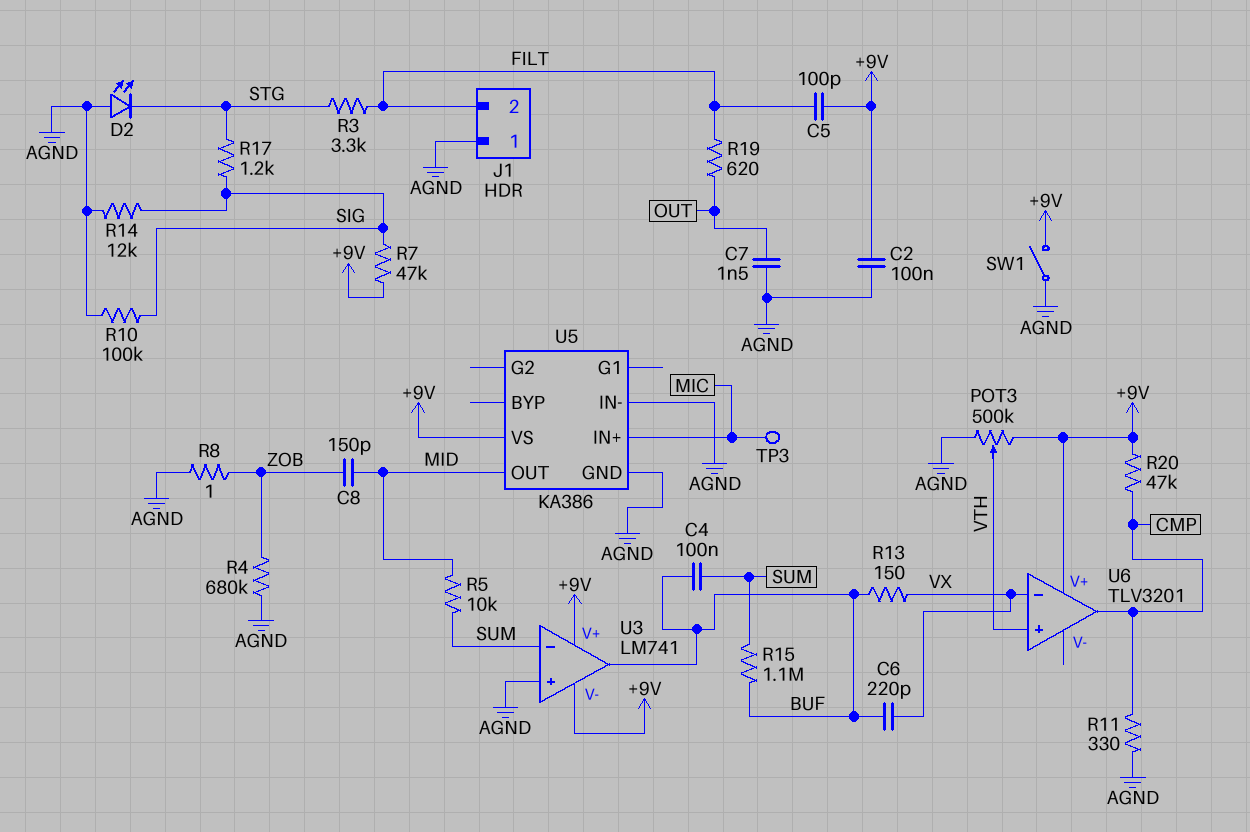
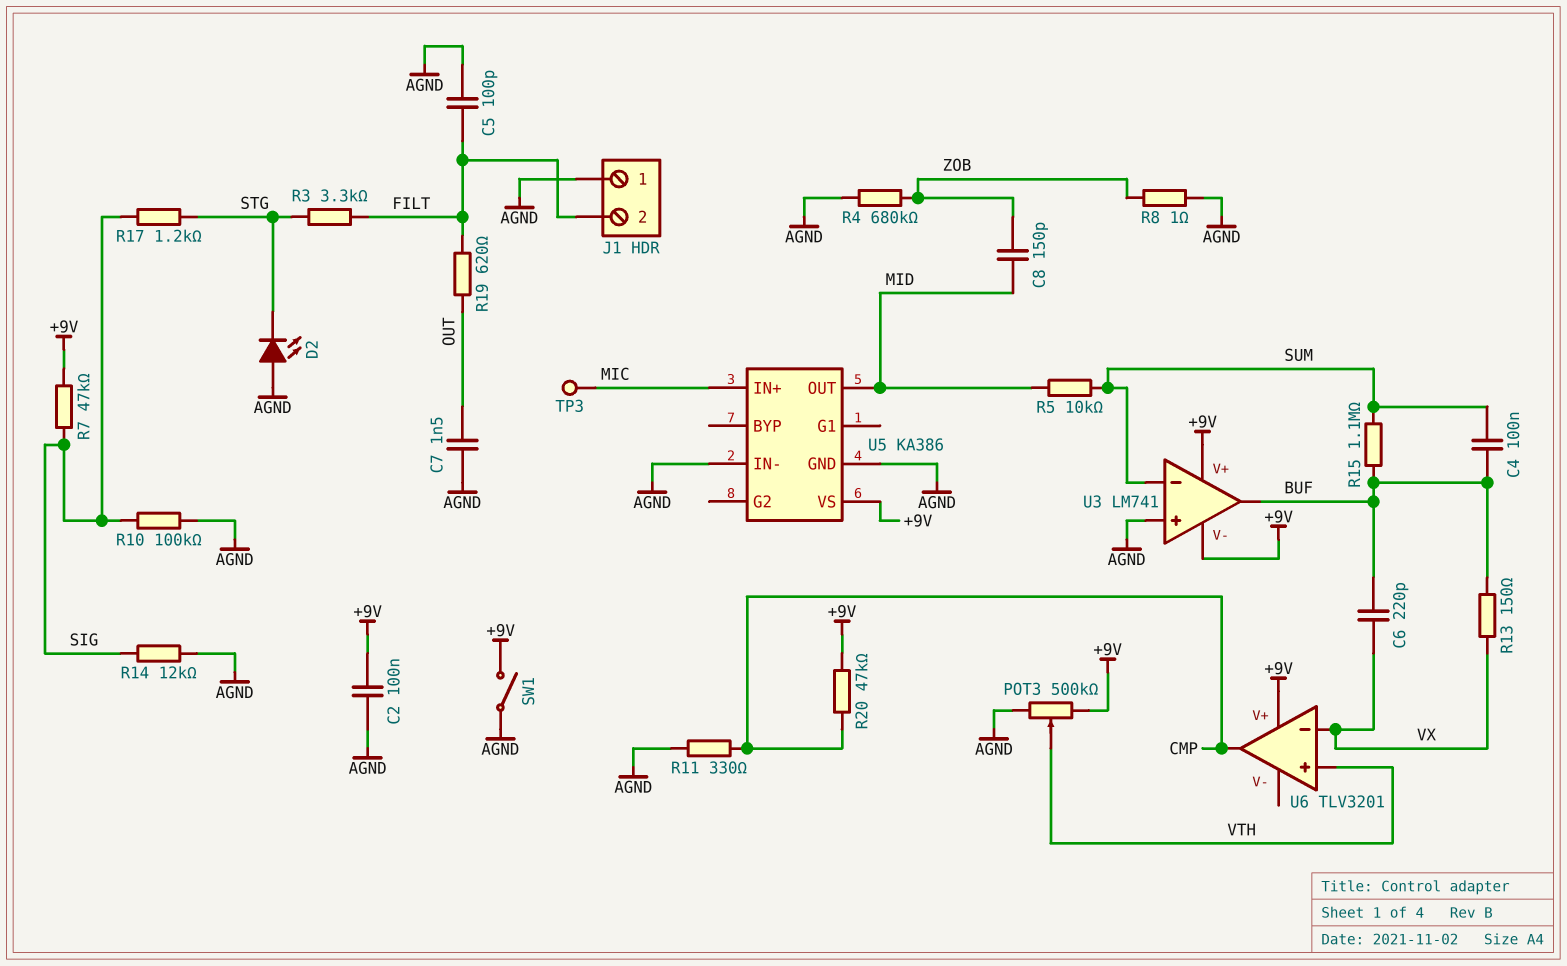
C5: 100pF (+9V, FILT) -> 100pF (AGND, FILT)

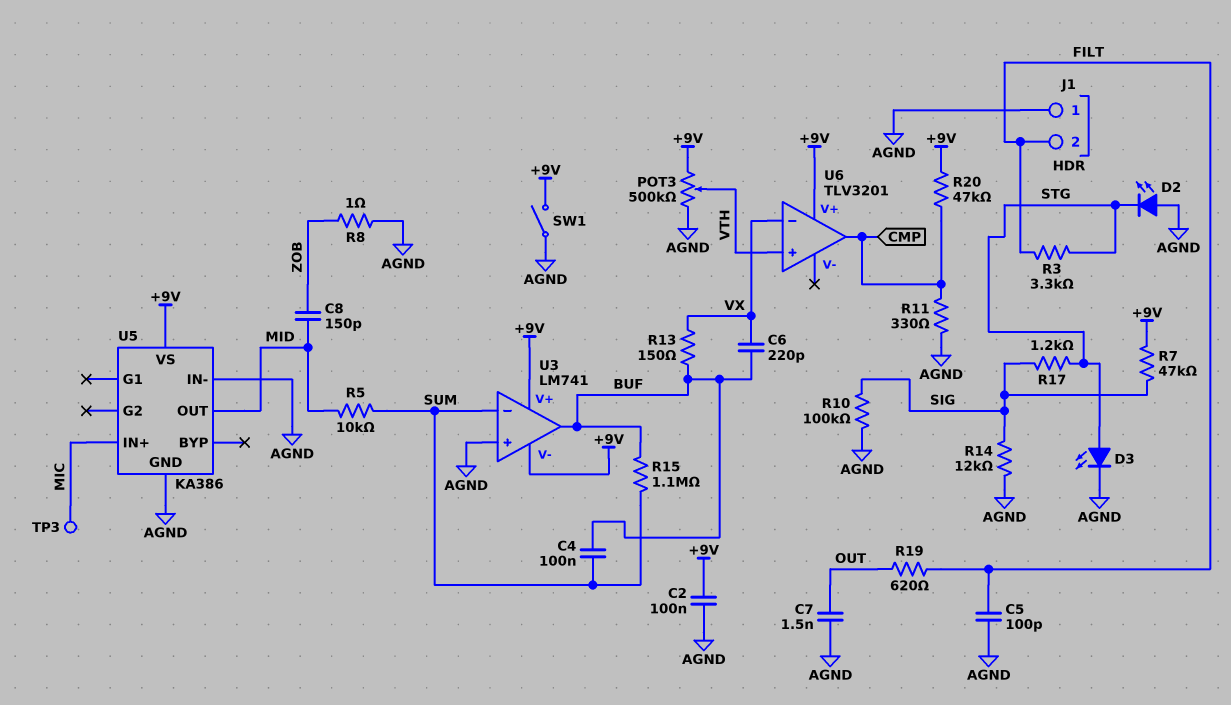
D3: none -> LED (A STG, K AGND)
R4: 680k (AGND, ZOB) -> none

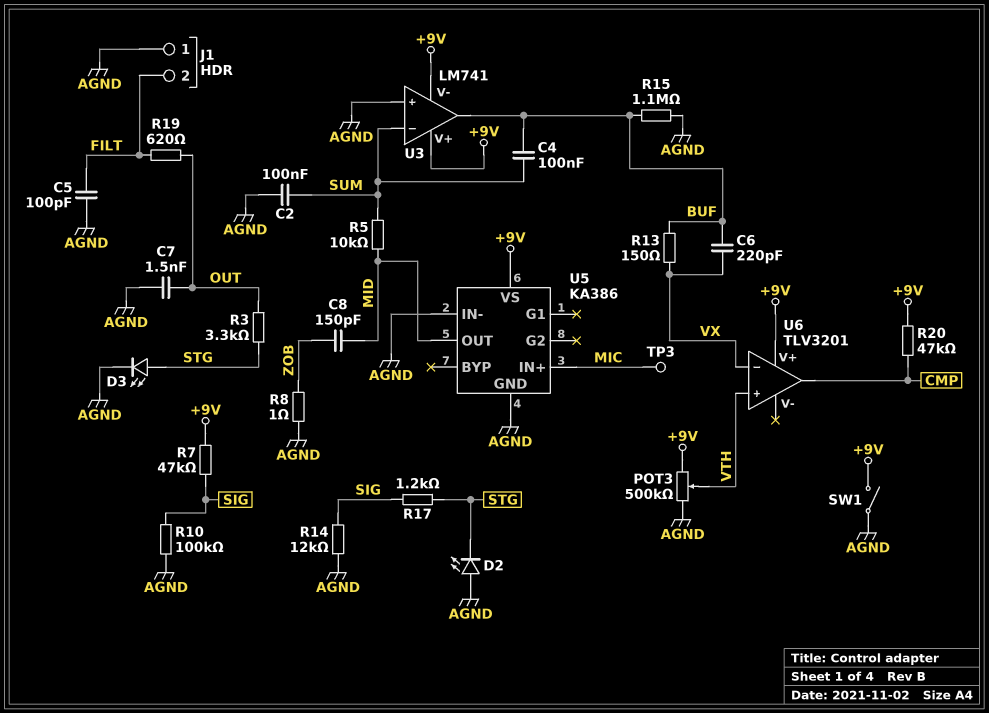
C2: 100nF (+9V, AGND) -> 100nF (AGND, SUM)
R3: 3.3k (FILT, STG) -> 3.3k (OUT, STG)
R11: 330 (AGND, CMP) -> none
R15: 1.1M (BUF, SUM) -> 1.1M (AGND, BUF)

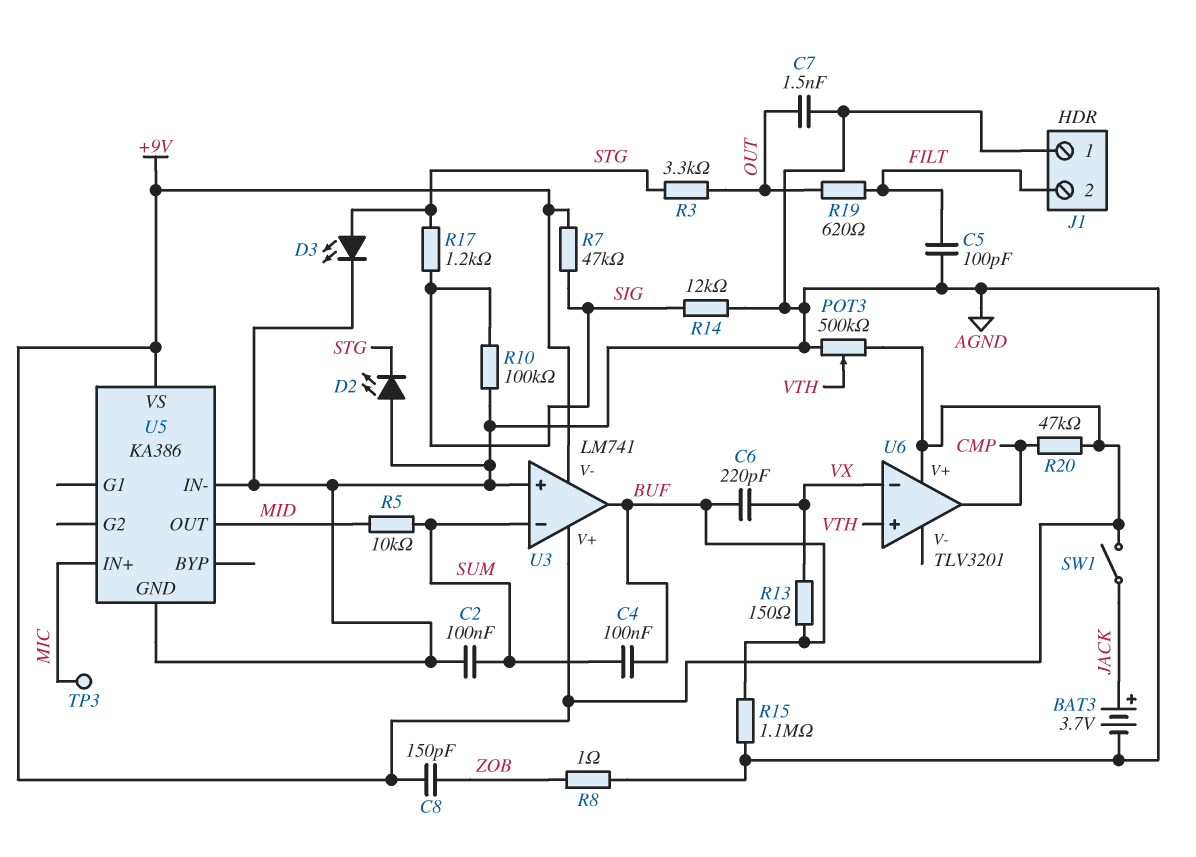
BAT3: none -> 3.7V (plus JACK, minus AGND)
C8: 150pF (MID, ZOB) -> 150pF (+9V, ZOB)
SW1: switch (+9V, AGND) -> switch (+9V, JACK)

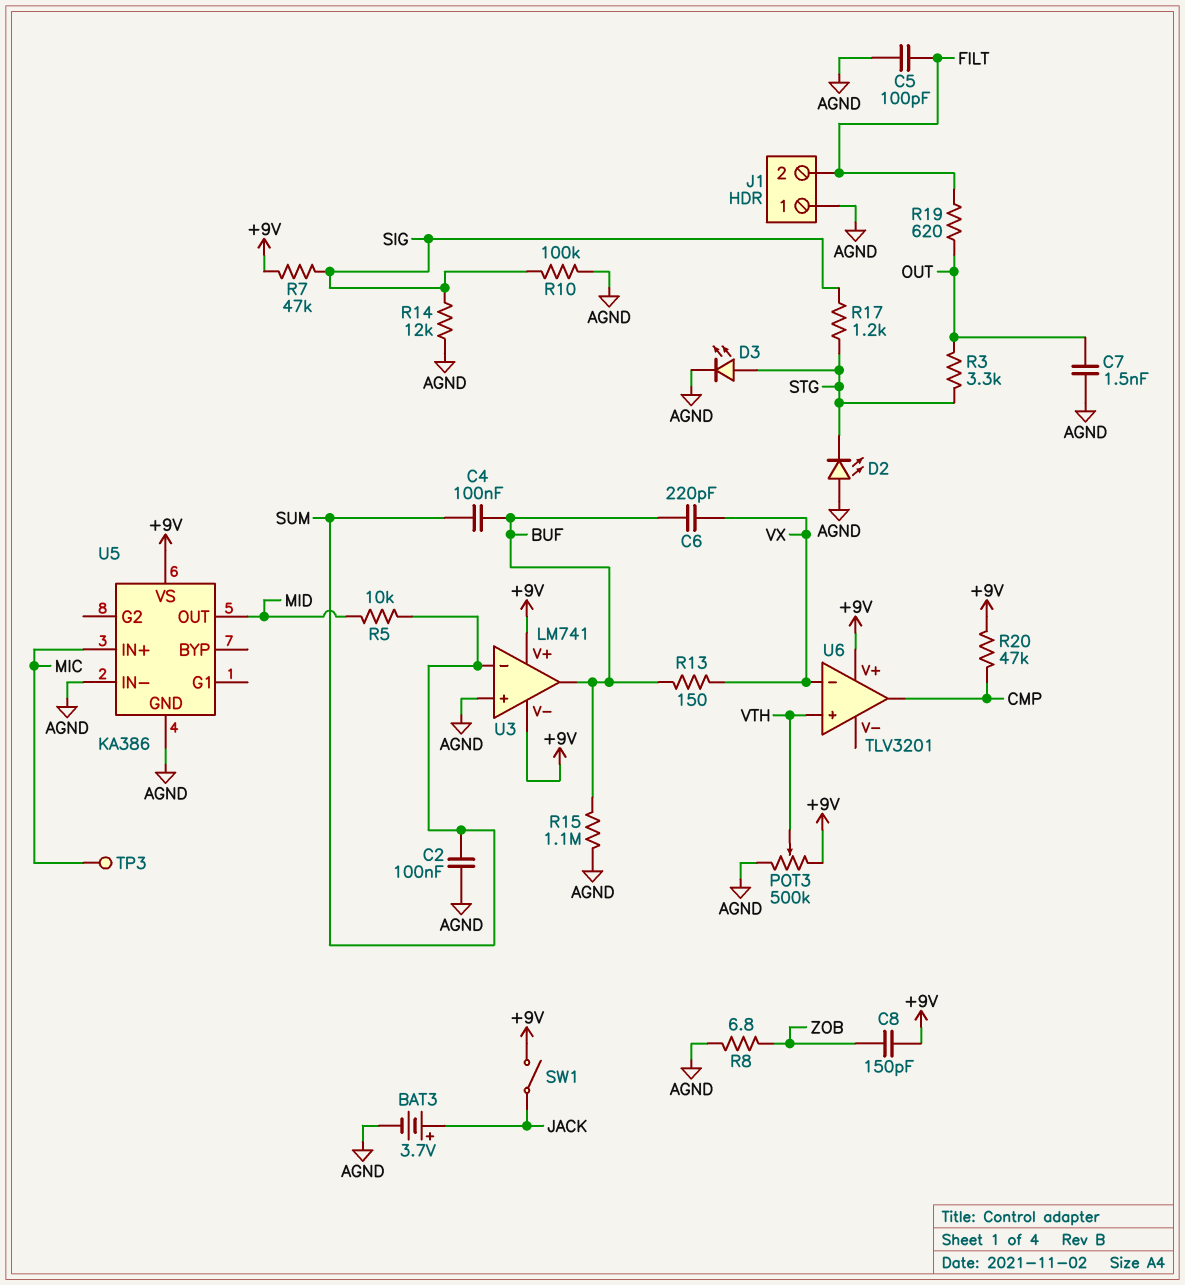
R8: 1 (AGND, ZOB) -> 6.8 (AGND, ZOB)

